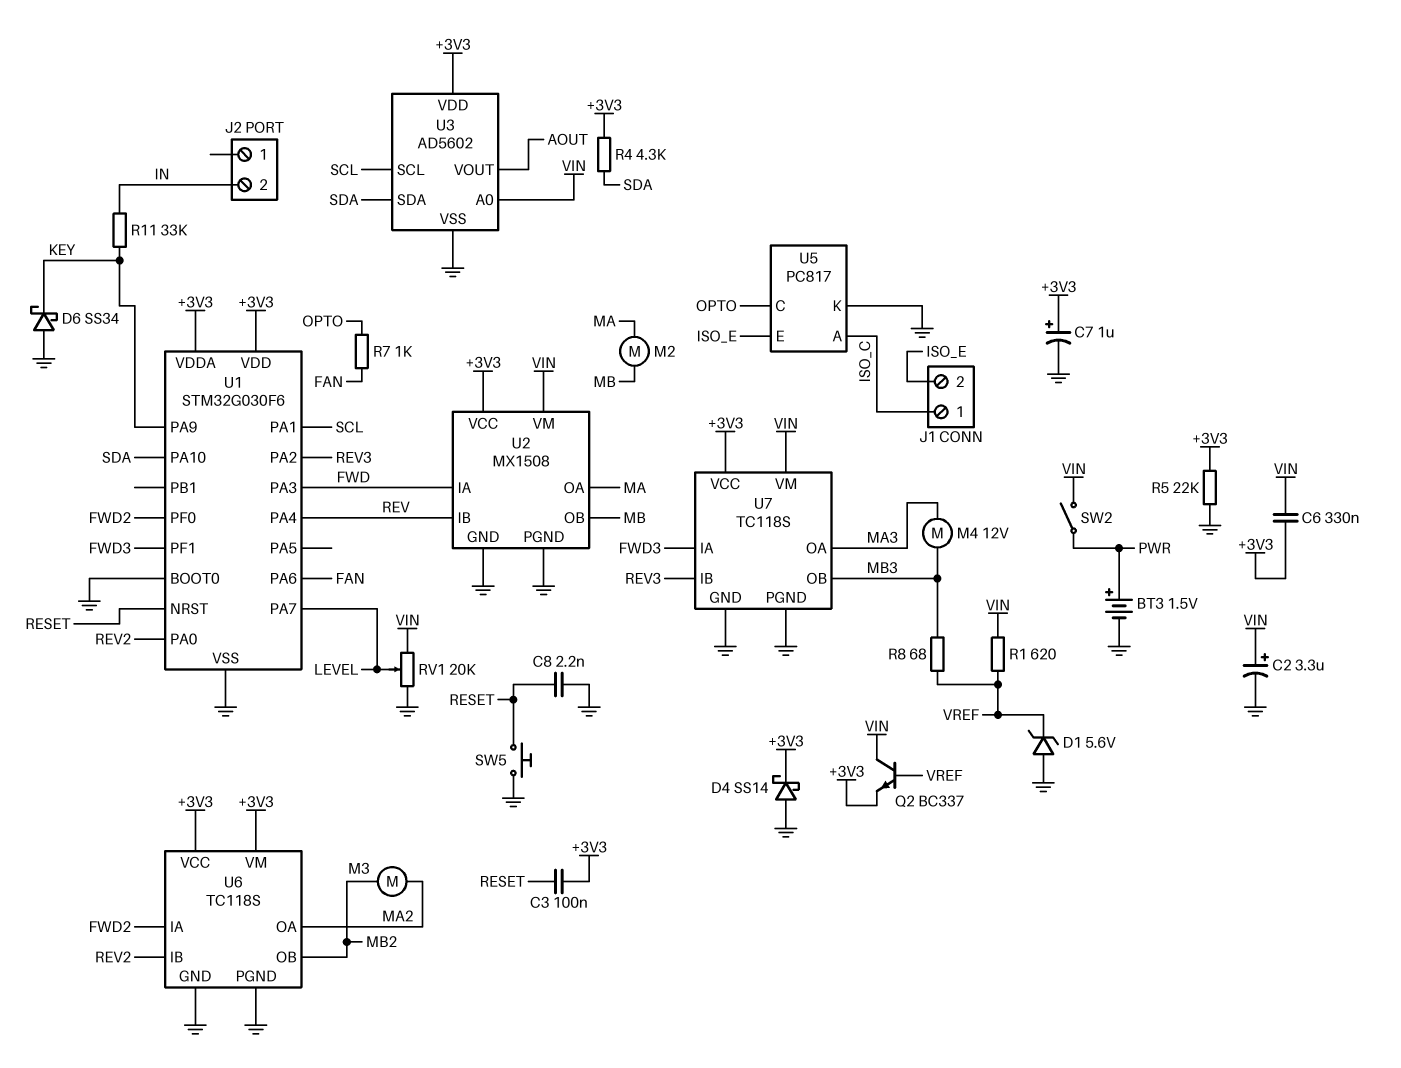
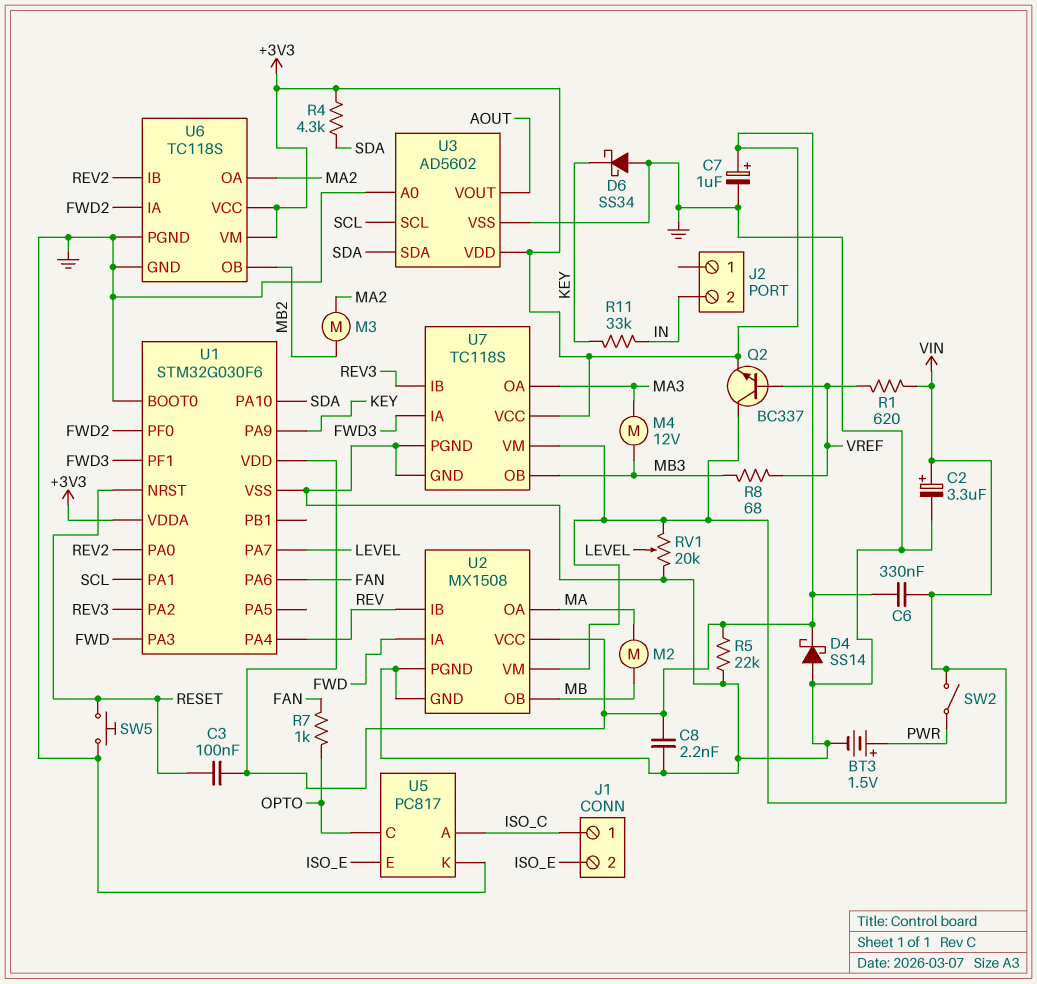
C8: 2.2nF (GND, RESET) -> 2.2nF (+3V3, GND)
D1: zener 5.6V (A GND, K VREF) -> none
U3 pin A0: VIN -> GND

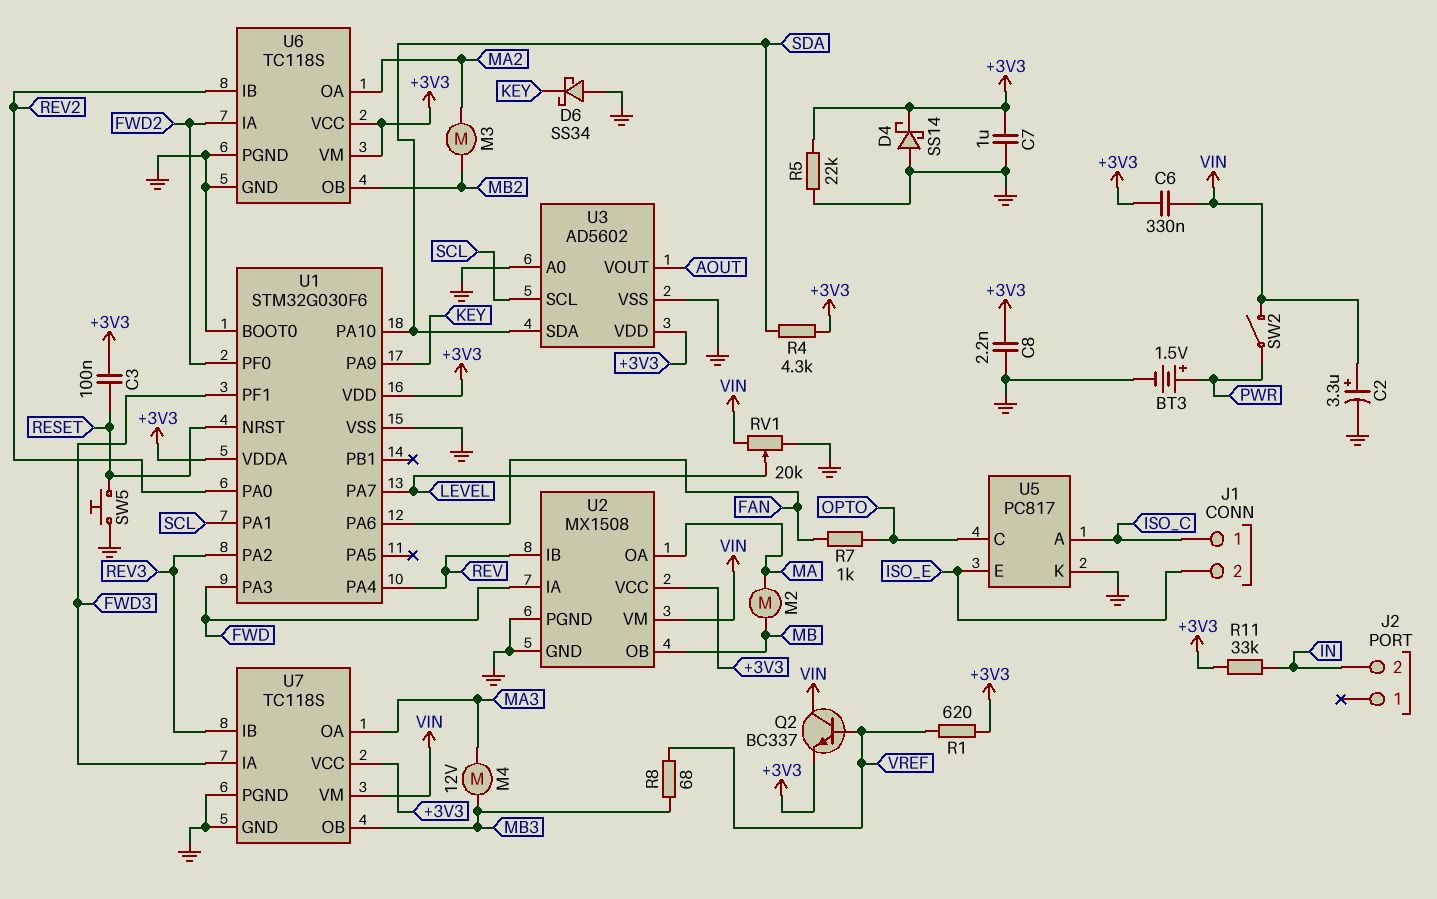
C7: 1uF (plus +3V3, minus GND) -> 1uF (+3V3, GND)
R1: 620 (VIN, VREF) -> 620 (+3V3, VREF)
R11: 33k (IN, KEY) -> 33k (+3V3, IN)

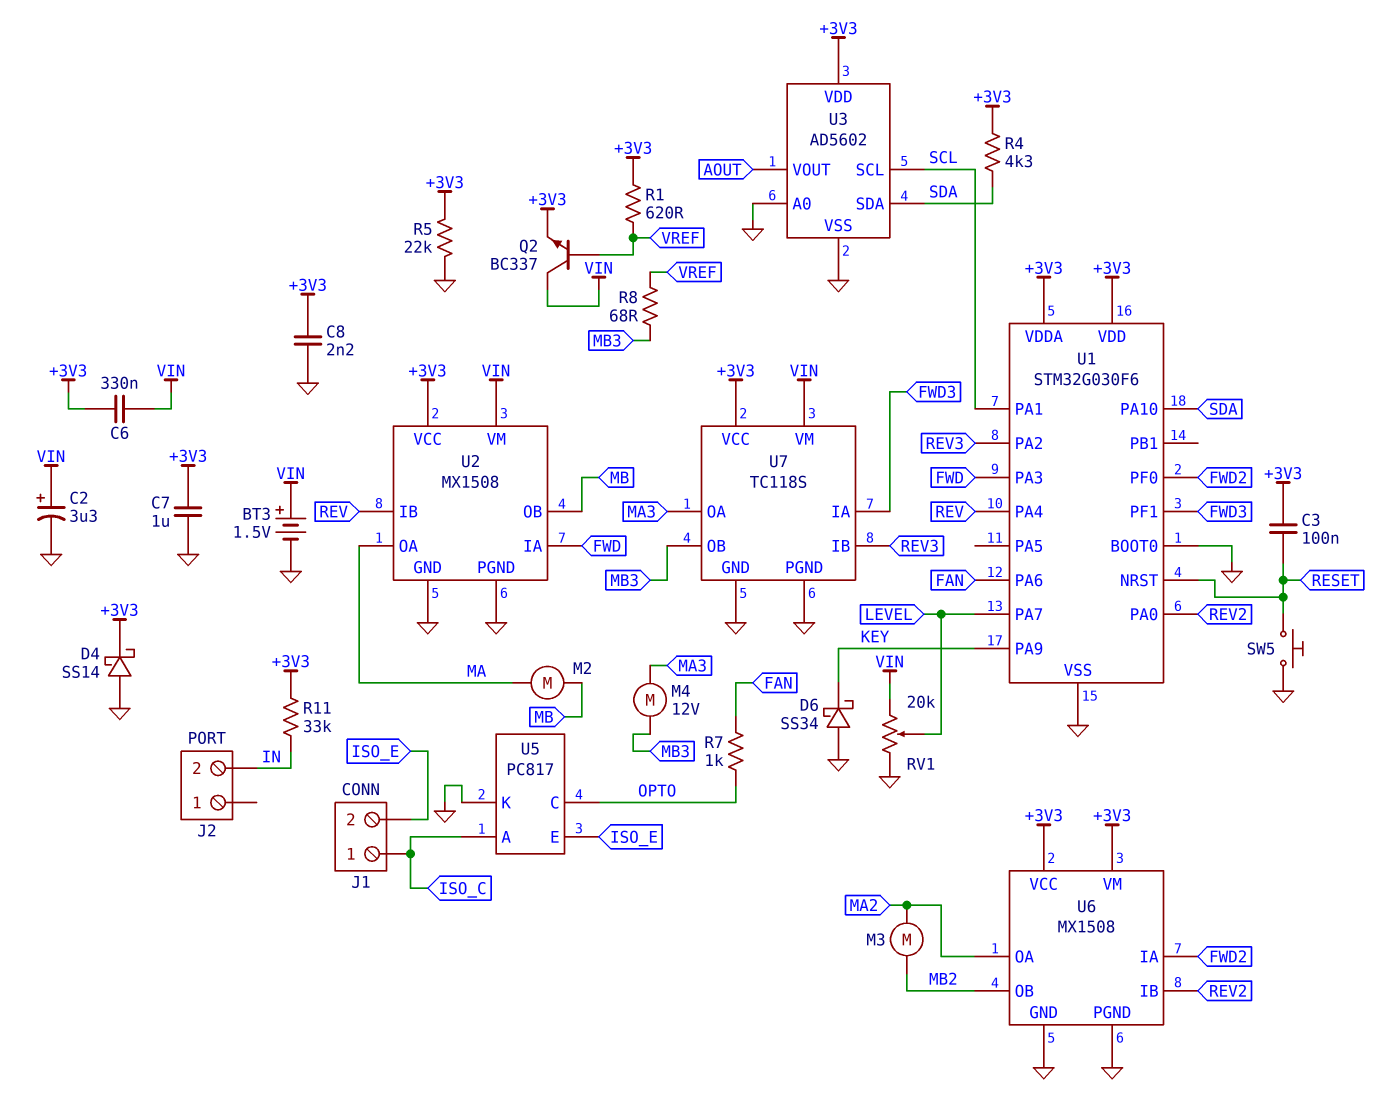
BT3: 1.5V (plus PWR, minus GND) -> 1.5V (plus VIN, minus GND)
SW2: switch (PWR, VIN) -> none
U6: TC118S -> MX1508

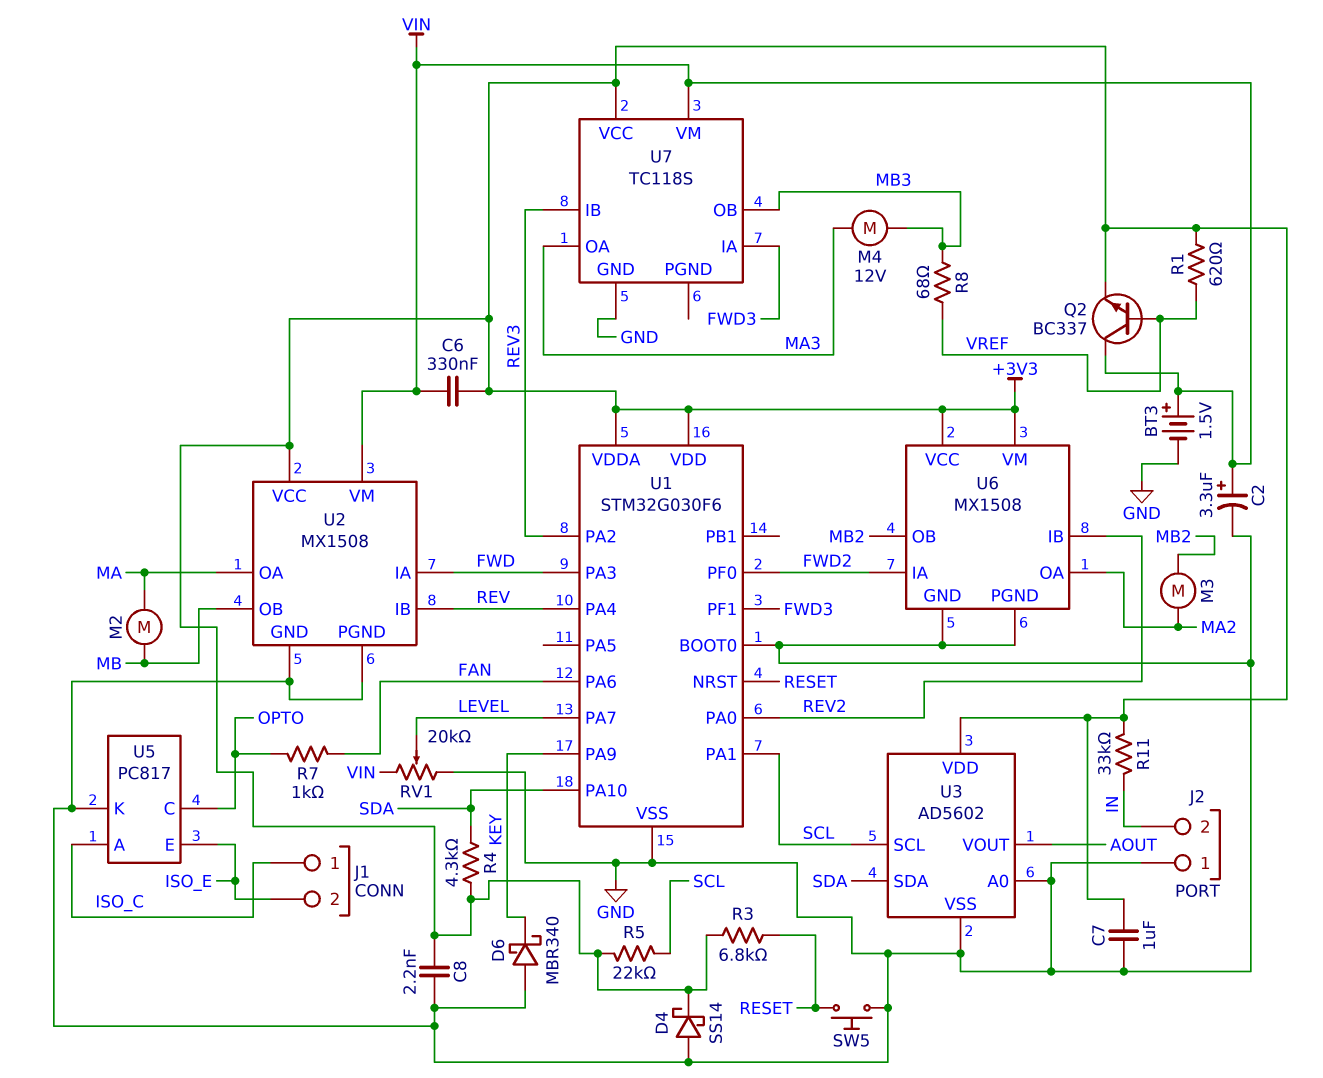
C3: 100nF (+3V3, RESET) -> none
D6: schottky SS34 (A GND, K KEY) -> schottky MBR340 (A GND, K KEY)
J2 pin 1: none -> GND
R3: none -> 6.8k (+3V3, RESET)
R5: 22k (+3V3, GND) -> 22k (+3V3, SCL)
U7 pin PGND: GND -> none

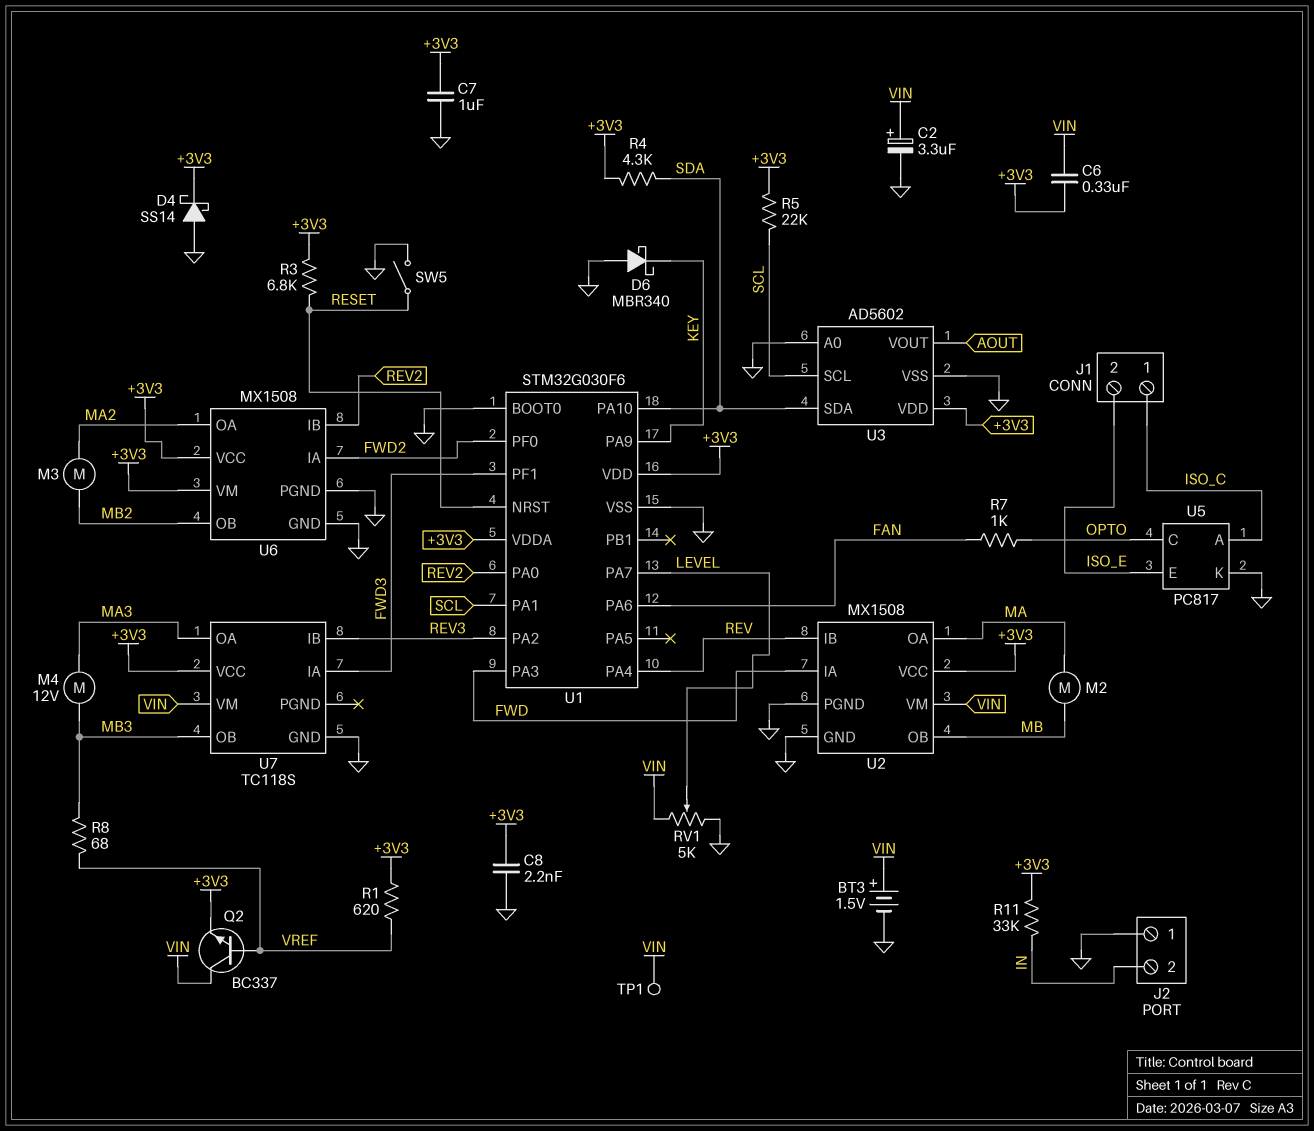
RV1: 20k (GND, VIN, wiper LEVEL) -> 5k (GND, VIN, wiper LEVEL)
SW5: button (GND, RESET) -> switch (GND, RESET)
TP1: none -> test point (VIN)

